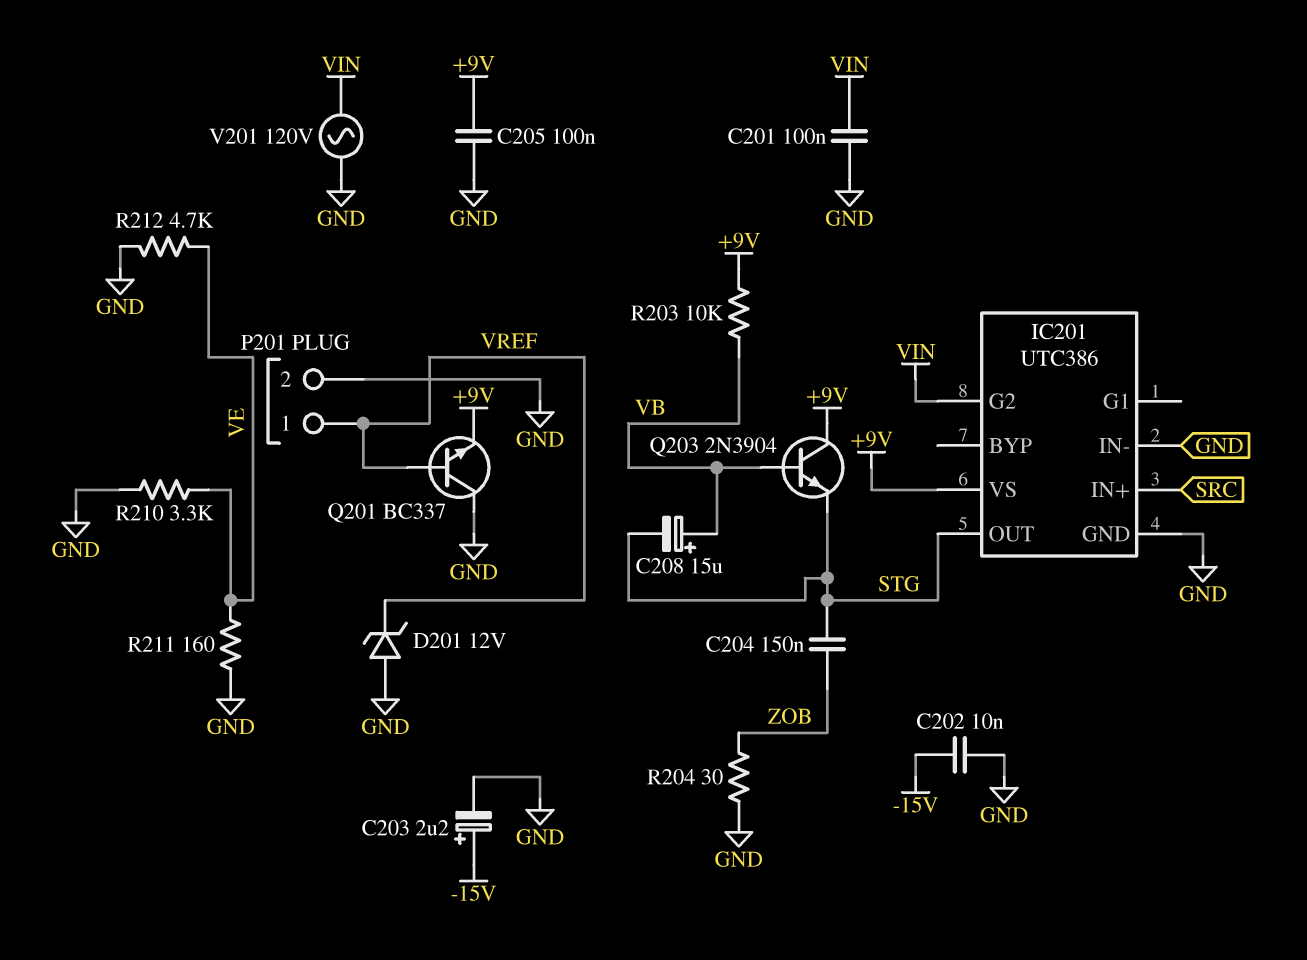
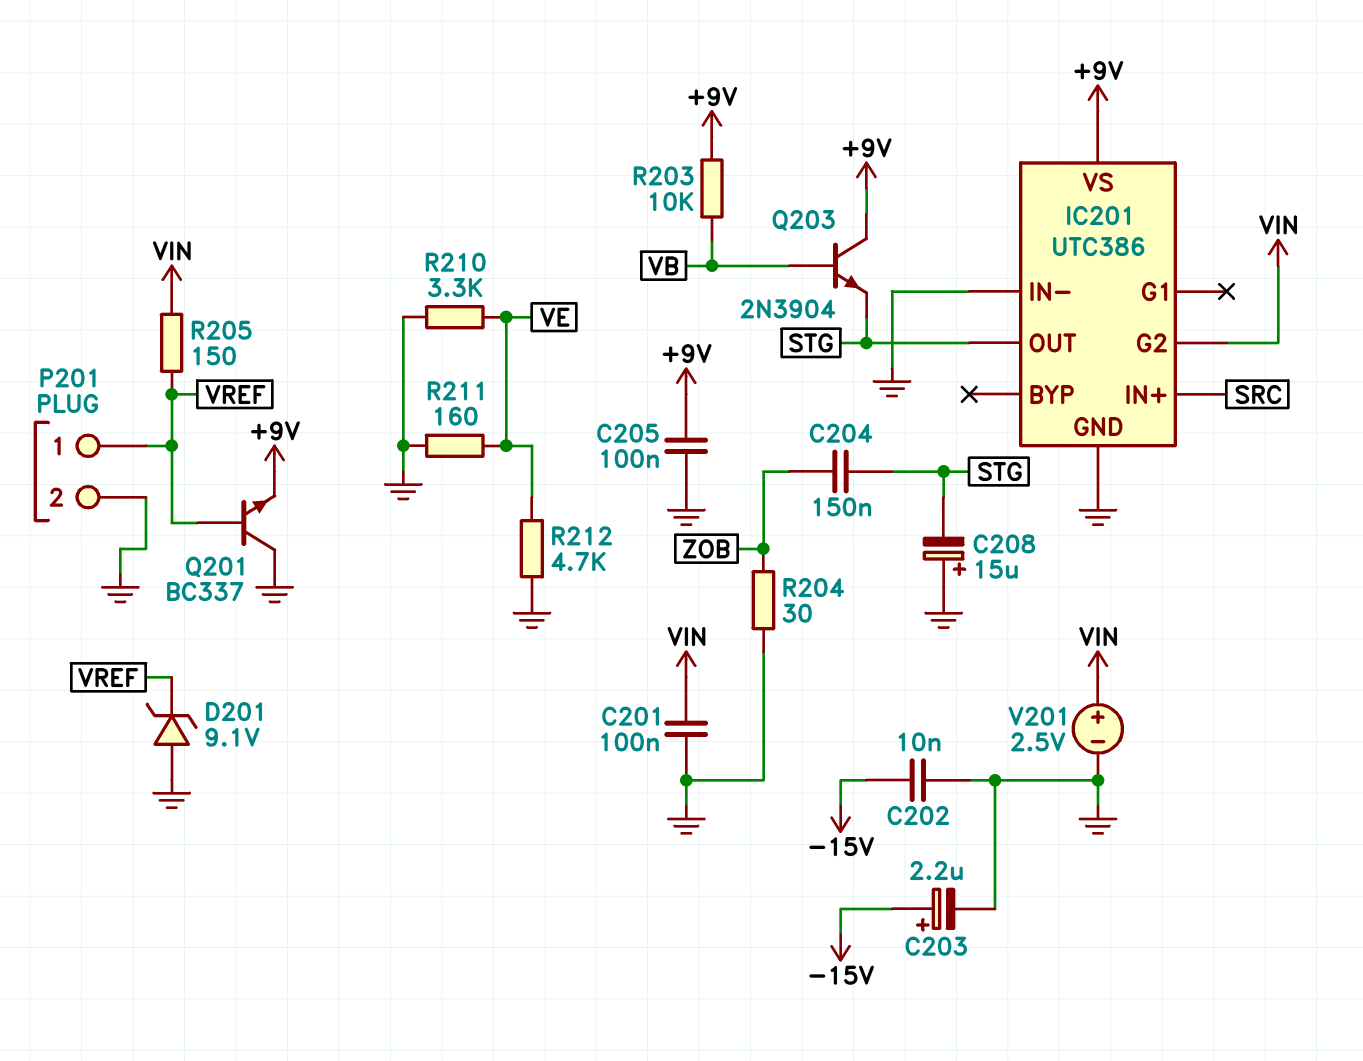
C208: 15uF (plus VB, minus STG) -> 15uF (plus GND, minus STG)
D201: zener 12V (A GND, K VREF) -> zener 9.1V (A GND, K VREF)
R205: none -> 150 (VIN, VREF)
V201: AC 120V (GND, VIN) -> 2.5V (plus VIN, minus GND)

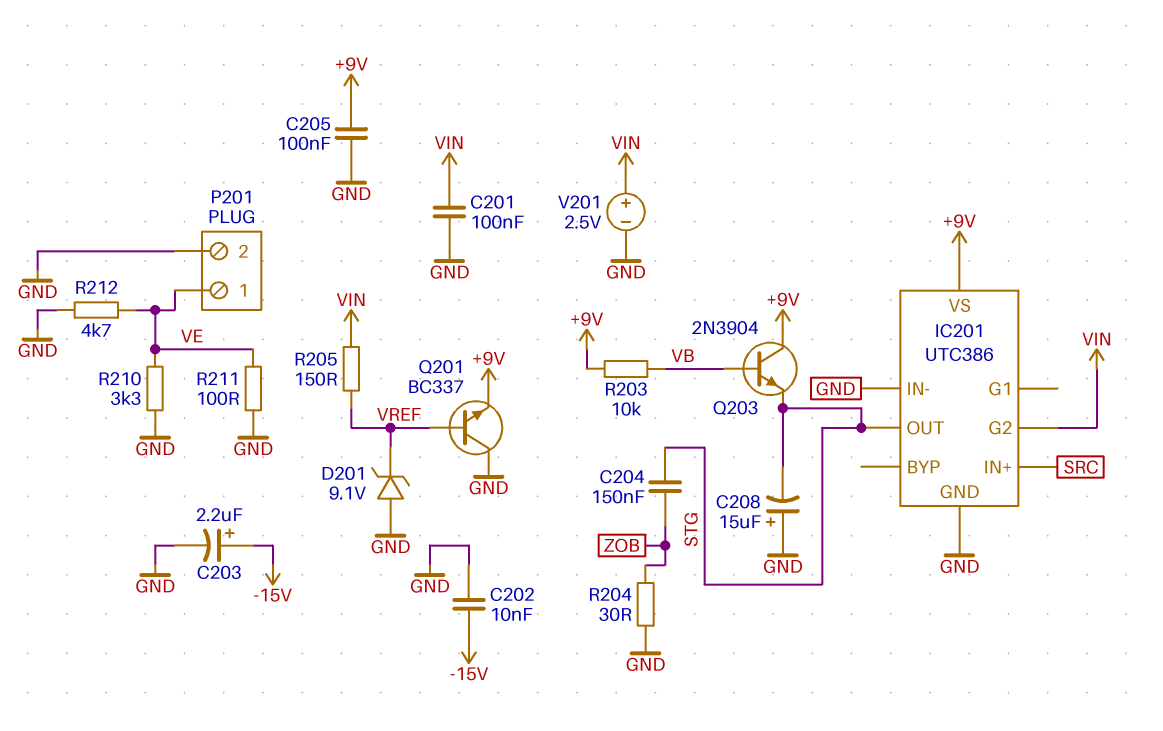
P201 pin 1: VREF -> VE
R211: 160 (GND, VE) -> 100 (GND, VE)

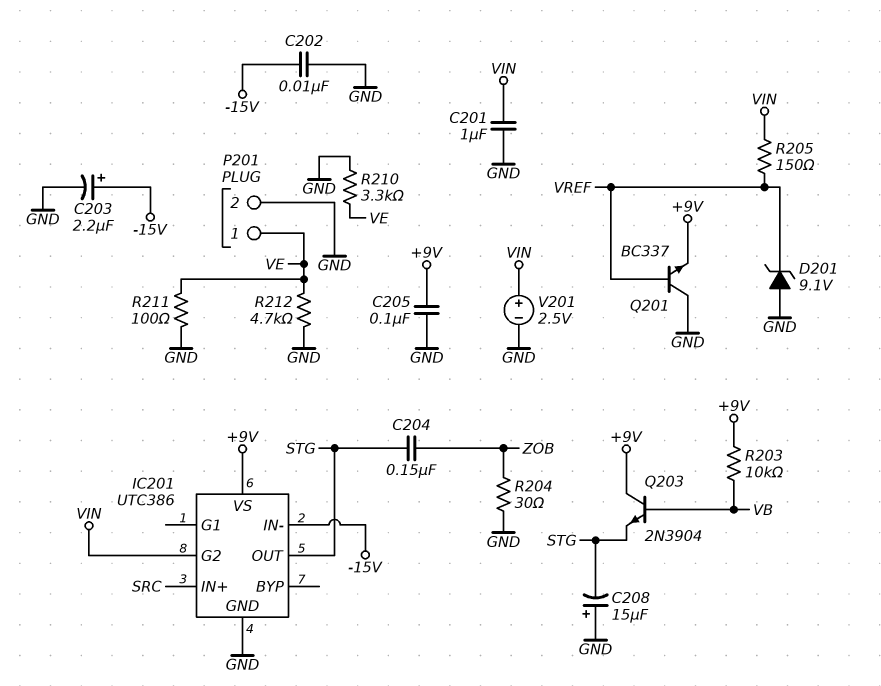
C201: 100nF (GND, VIN) -> 1uF (GND, VIN)
IC201 pin IN-: GND -> -15V

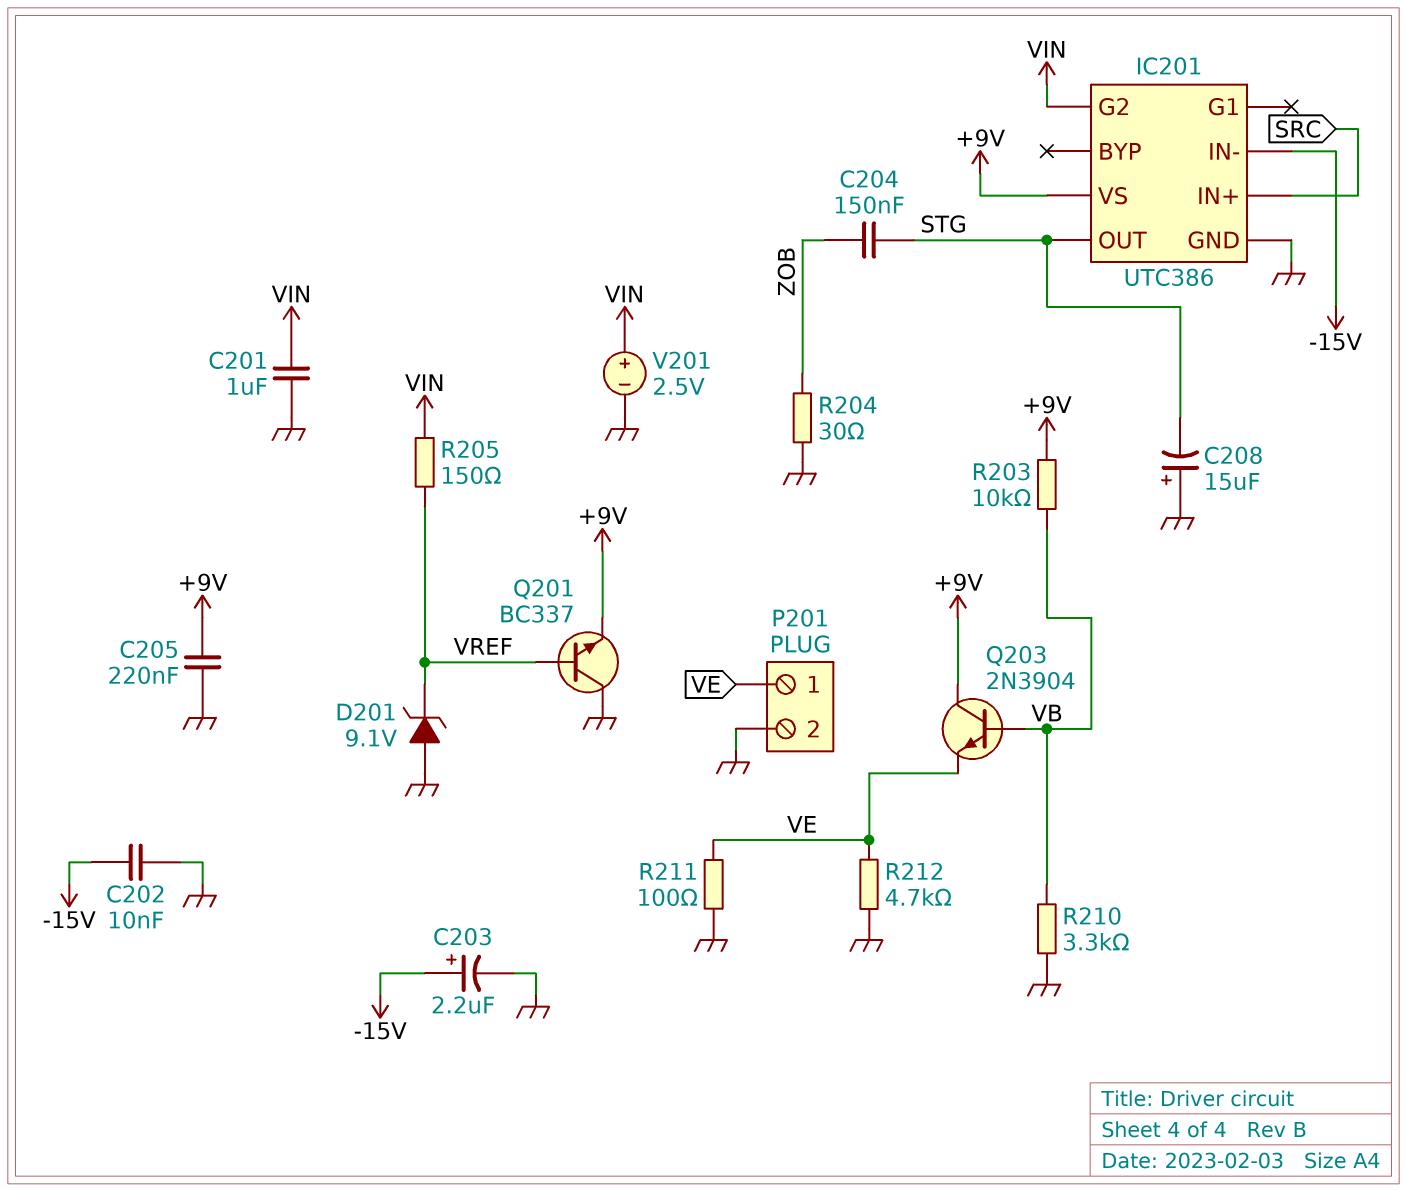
C205: 100nF (+9V, GND) -> 220nF (+9V, GND)
Q203: NPN 2N3904 (B VB, C +9V, E STG) -> NPN 2N3904 (B VB, C +9V, E VE)
R210: 3.3k (GND, VE) -> 3.3k (GND, VB)

